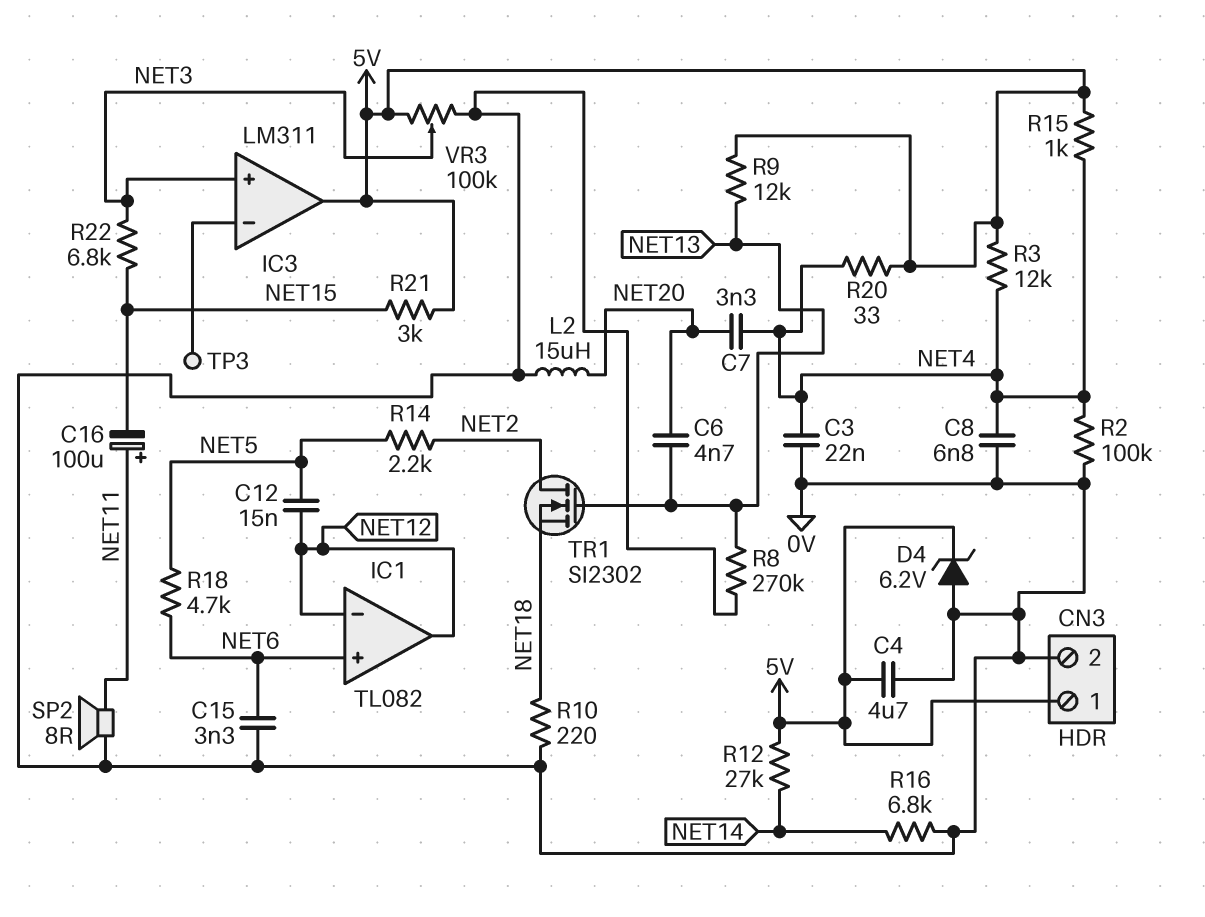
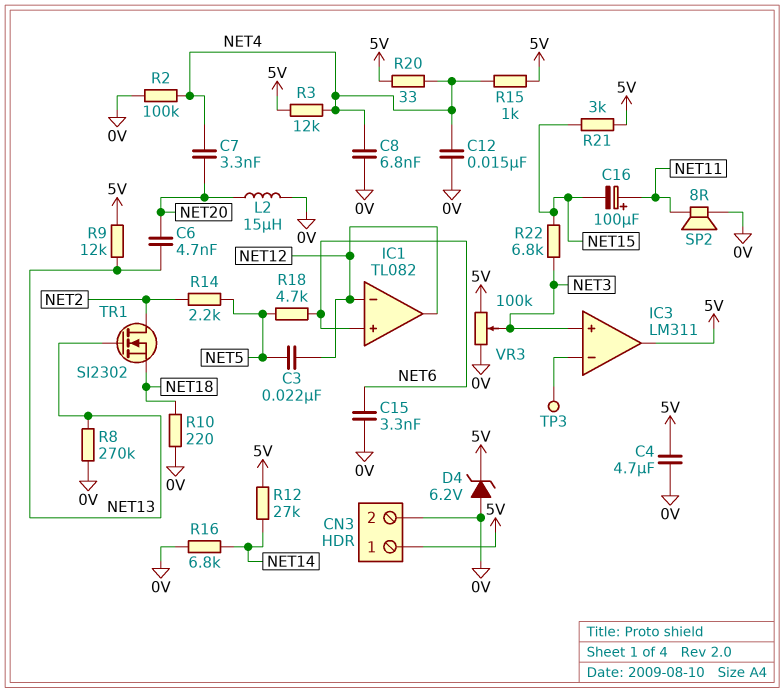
C3: 22nF (0V, NET4) -> 22nF (NET5, NET12)
C12: 15nF (NET5, NET12) -> 15nF (0V, NET4)

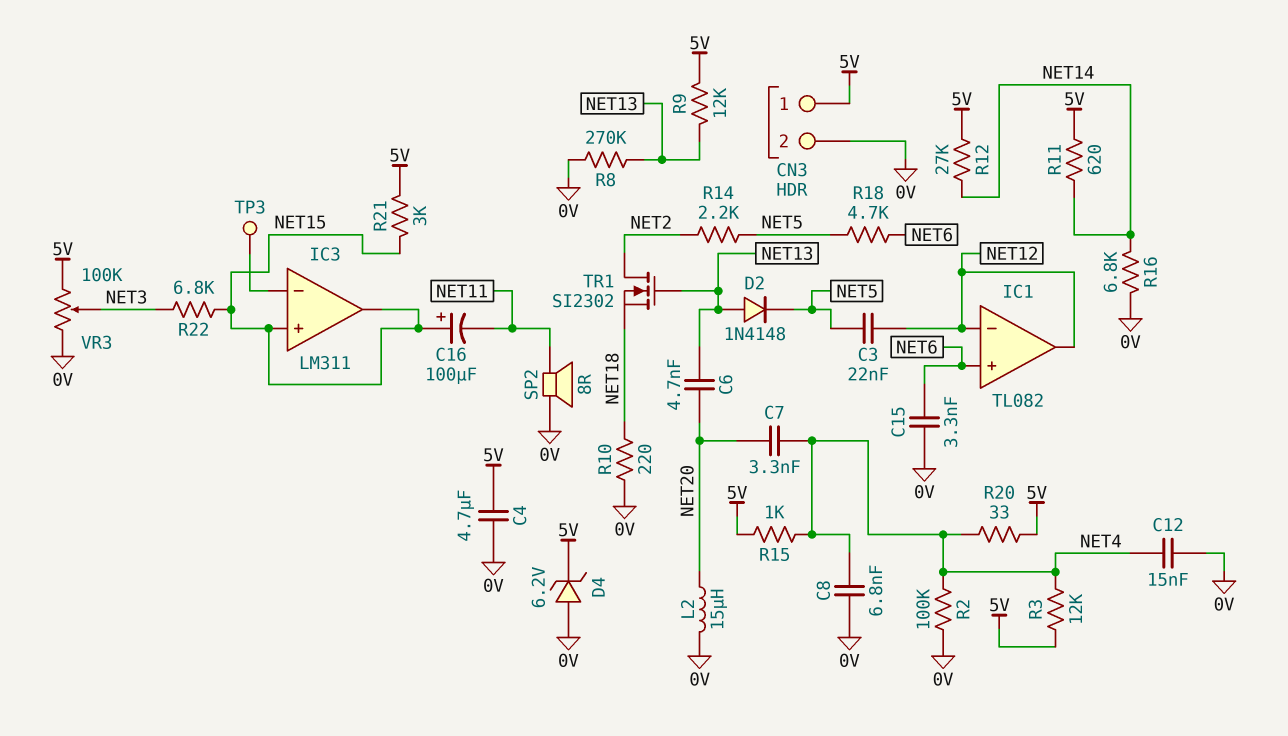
C16: 100uF (plus NET11, minus NET15) -> 100uF (plus NET15, minus NET11)
D2: none -> diode 1N4148 (A NET13, K NET5)
IC3 pin in+: NET3 -> NET15
IC3 pin out: 5V -> NET15
R11: none -> 620 (5V, NET14)

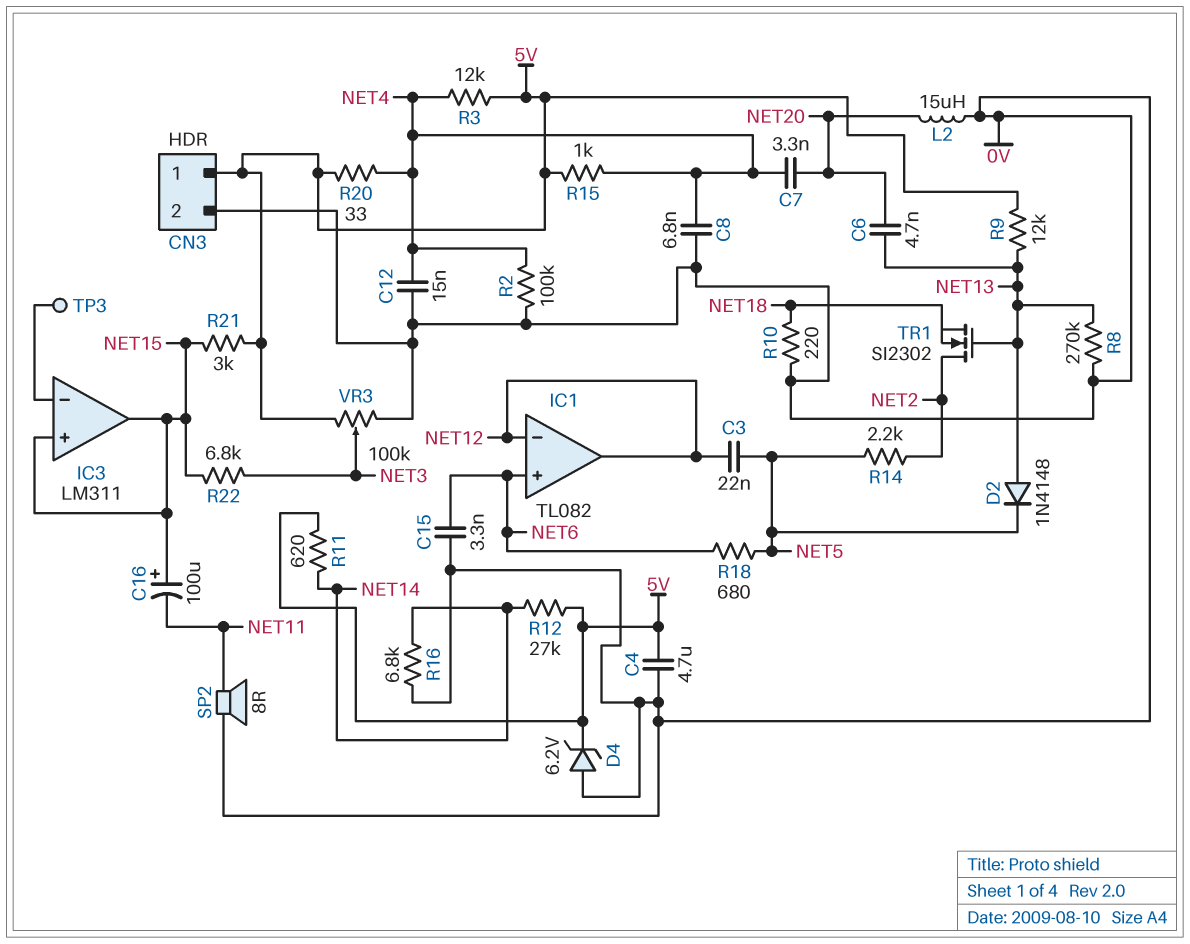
R18: 4.7k (NET5, NET6) -> 680 (NET5, NET6)

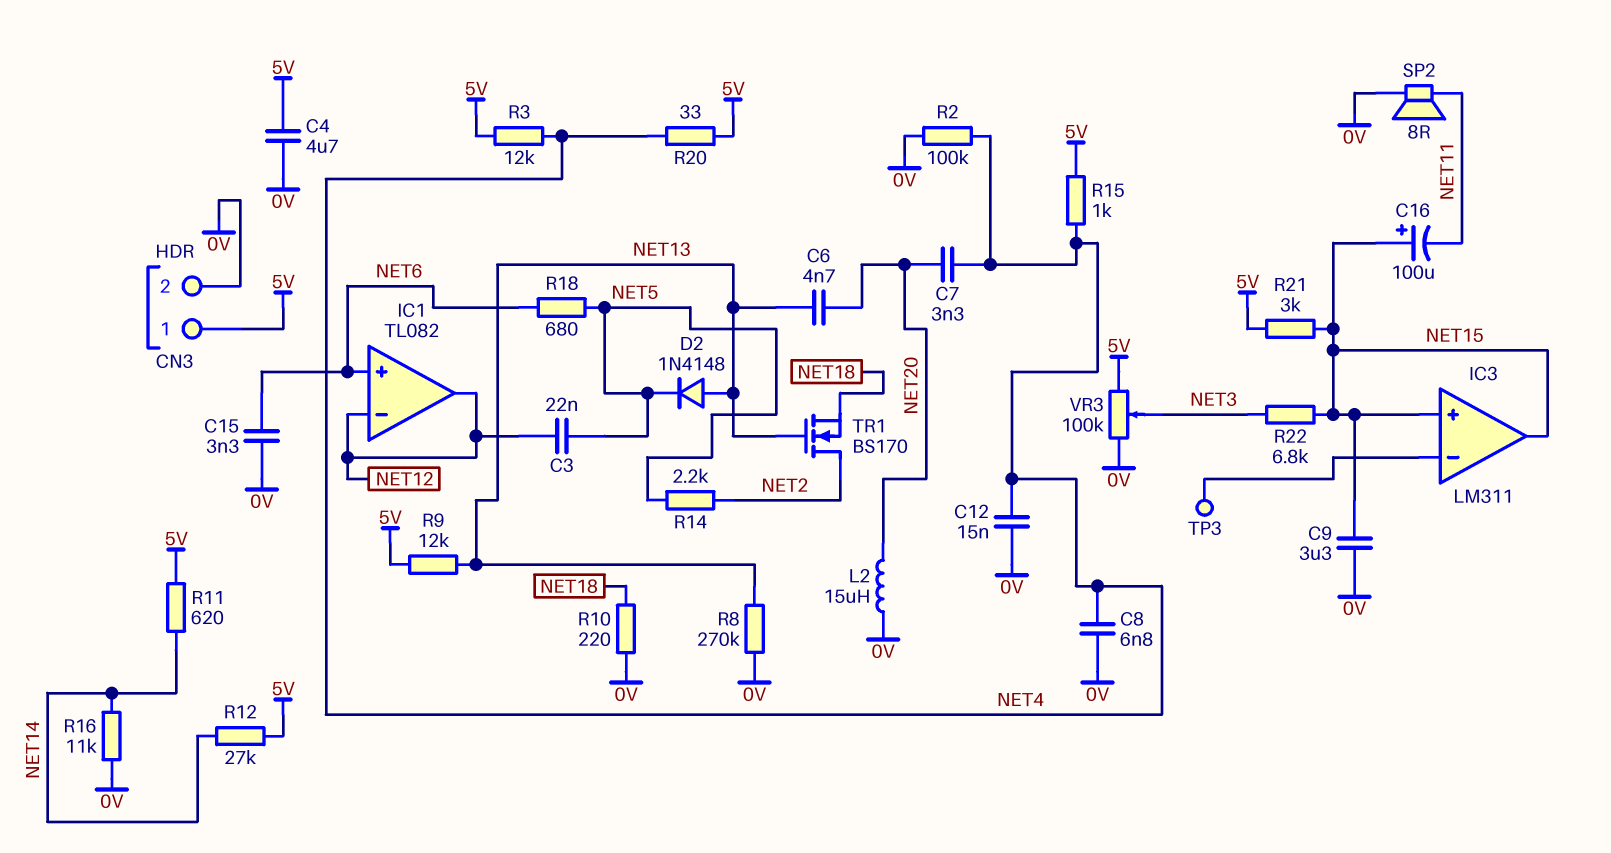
C9: none -> 3.3uF (0V, NET15)
D4: zener 6.2V (A 0V, K 5V) -> none
R16: 6.8k (0V, NET14) -> 11k (0V, NET14)
TR1: NMOS SI2302 (G NET13, D NET2, S NET18) -> NMOS BS170 (G NET13, D NET2, S NET18)

